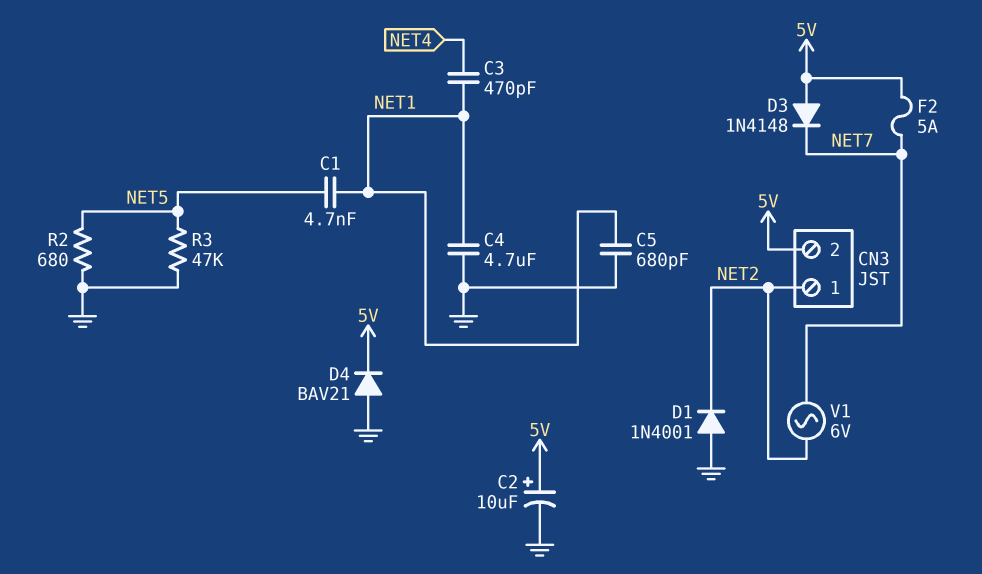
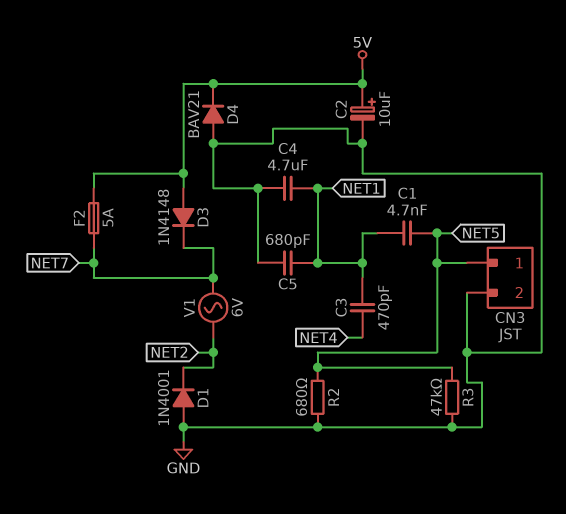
CN3 pin 1: NET2 -> NET5
CN3 pin 2: 5V -> GND

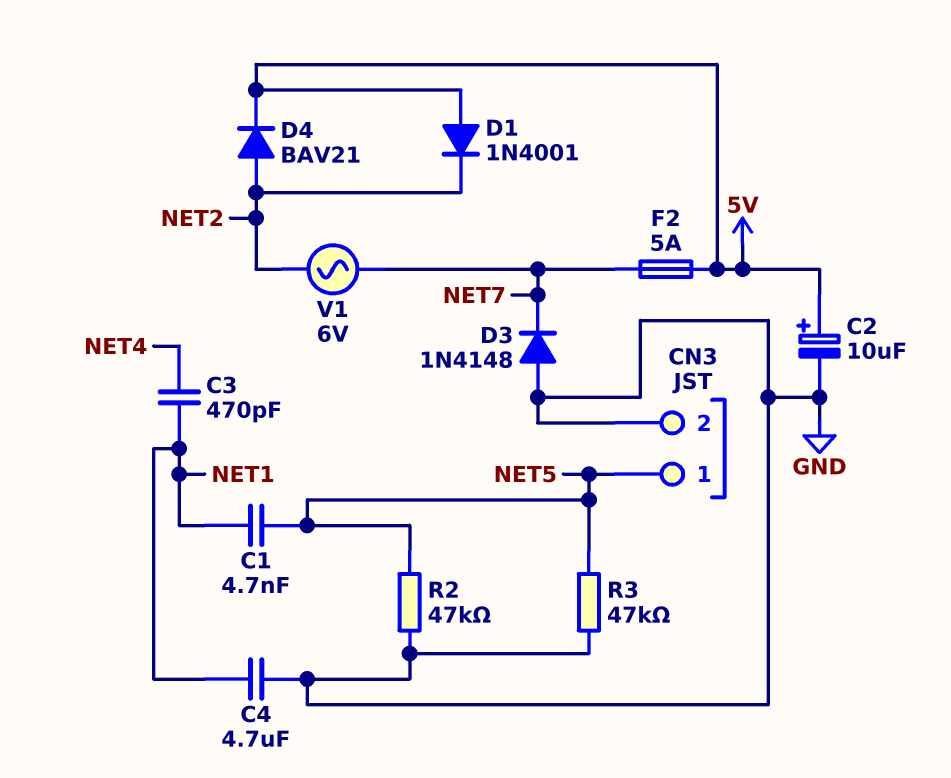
C5: 680pF (GND, NET1) -> none
D1: diode 1N4001 (A GND, K NET2) -> diode 1N4001 (A 5V, K NET2)
D3: diode 1N4148 (A 5V, K NET7) -> diode 1N4148 (A GND, K NET7)
D4: diode BAV21 (A GND, K 5V) -> diode BAV21 (A NET2, K 5V)
R2: 680 (GND, NET5) -> 47k (GND, NET5)

